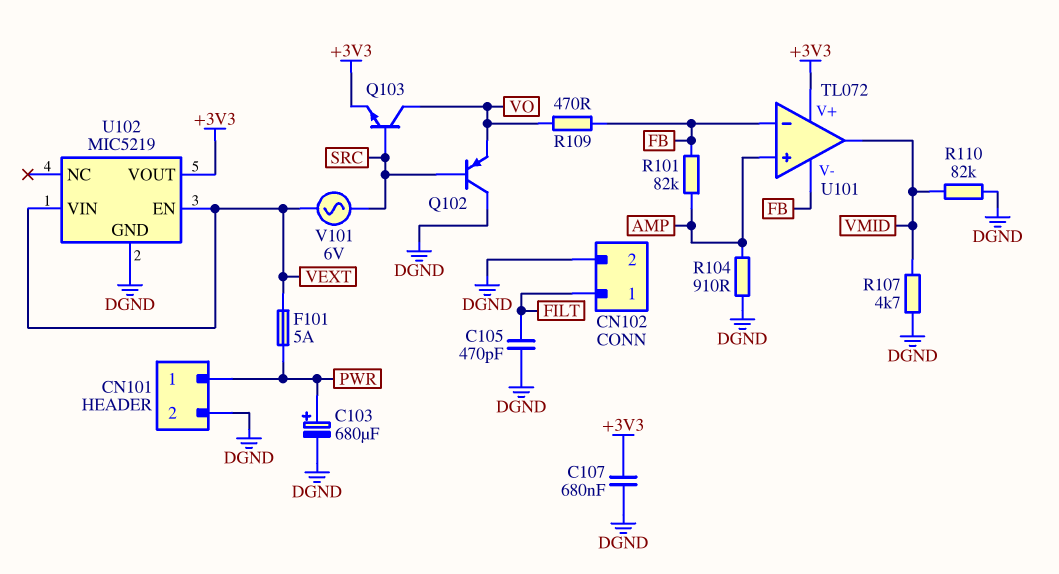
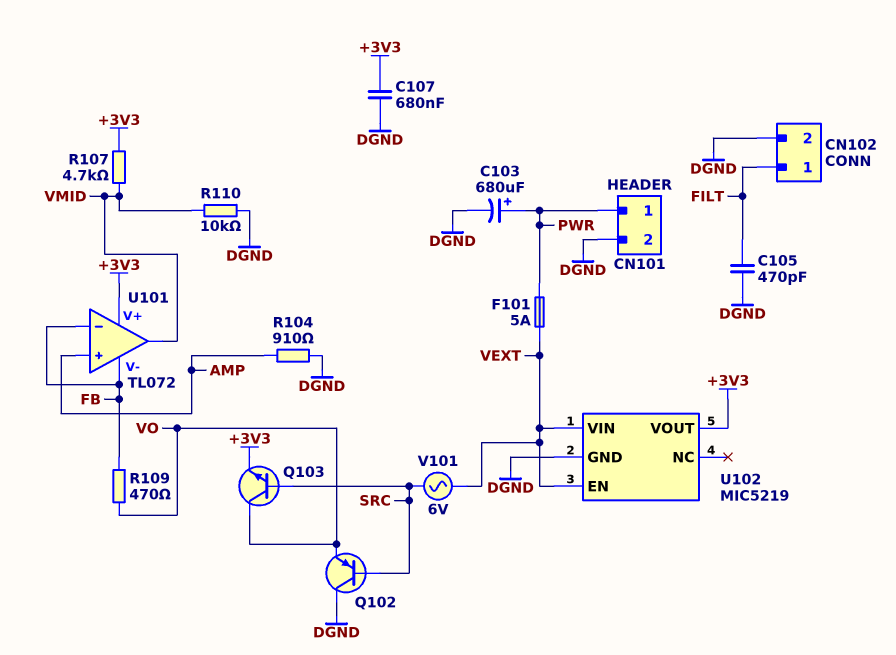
R101: 82k (AMP, FB) -> none
R107: 4.7k (DGND, VMID) -> 4.7k (+3V3, VMID)
R110: 82k (DGND, VMID) -> 10k (DGND, VMID)

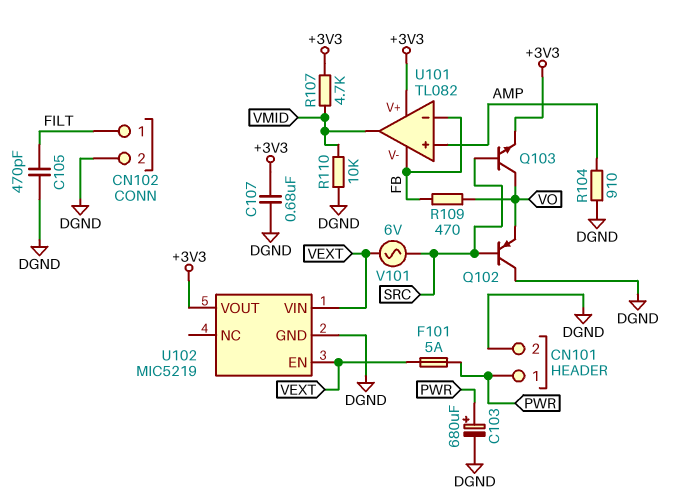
U101: TL072 -> TL082

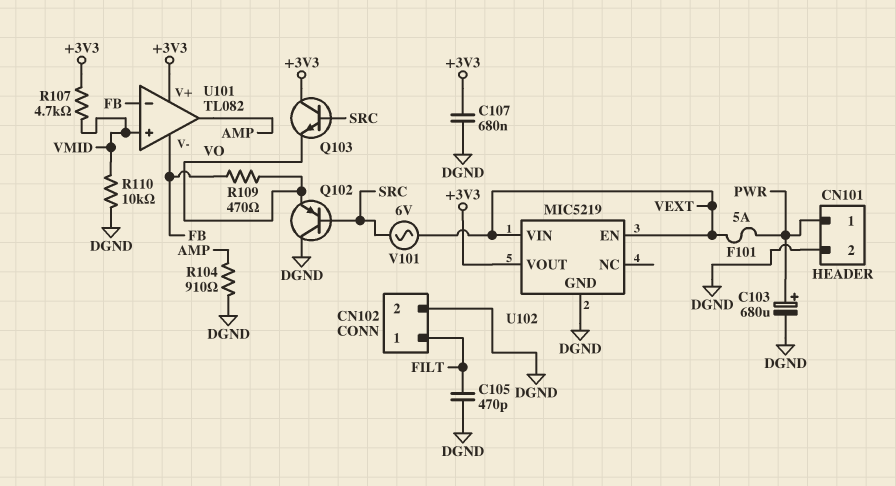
Q103: NPN (B SRC, C VO, E +3V3) -> NPN (B SRC, C +3V3, E VO)
U101 pin in+: AMP -> VMID
U101 pin out: VMID -> AMP

